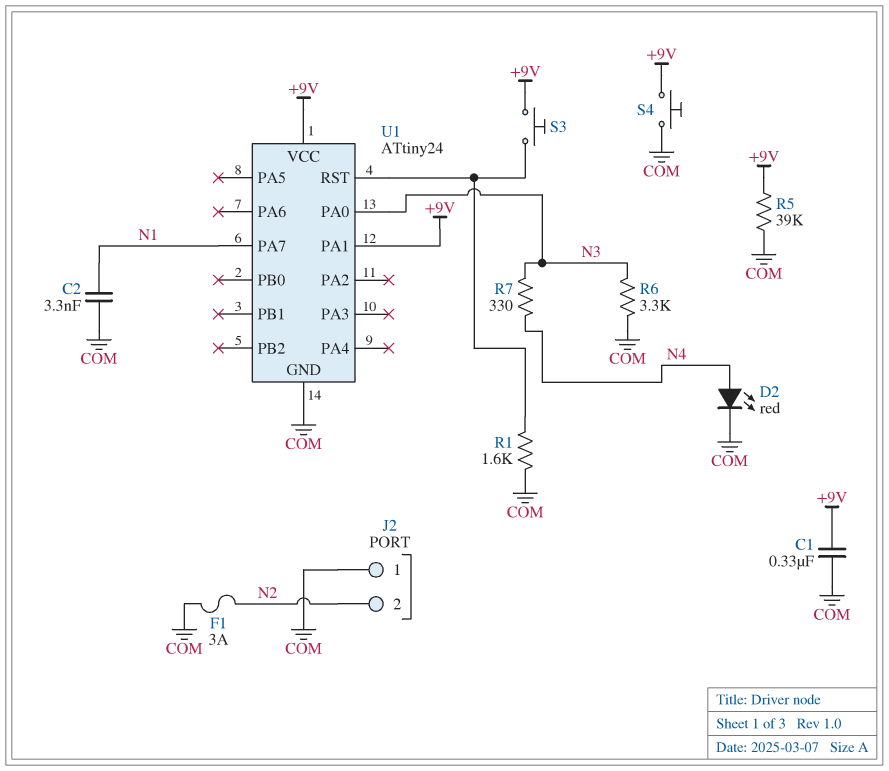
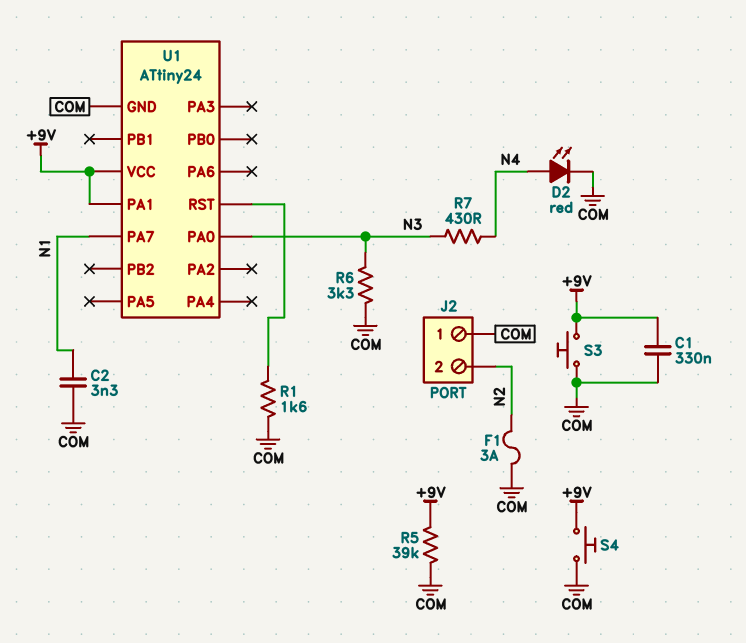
R7: 330 (N3, N4) -> 430 (N3, N4)
S3: button (+9V, U1/RST) -> button (+9V, COM)

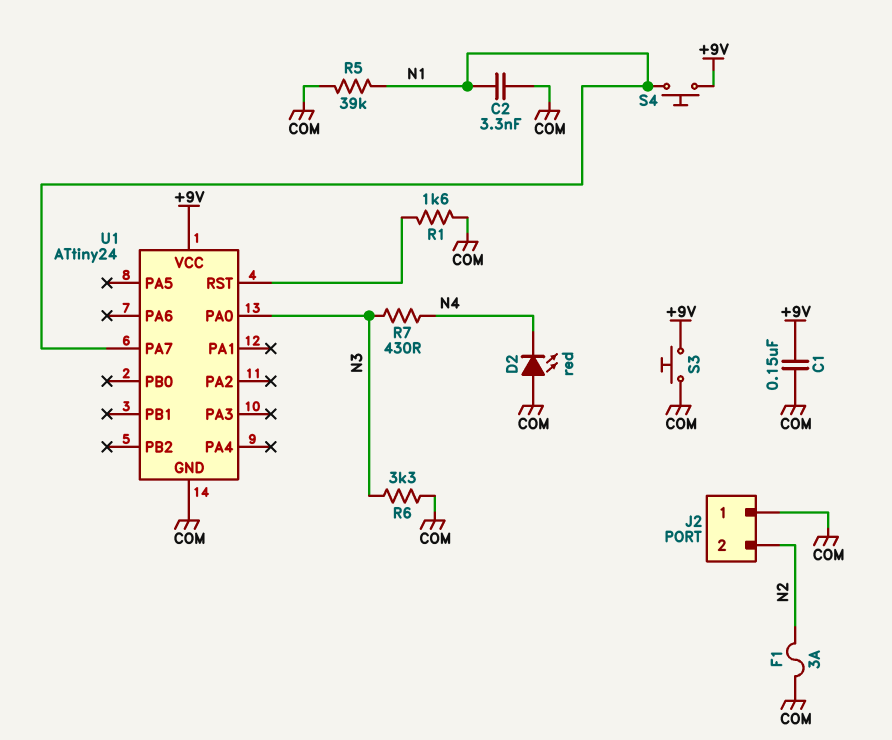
C1: 330nF (+9V, COM) -> 150nF (+9V, COM)
D2: LED red (A N4, K COM) -> LED red (A COM, K N4)
R5: 39k (+9V, COM) -> 39k (COM, N1)
S4: button (+9V, COM) -> button (+9V, N1)
U1 pin PA1: +9V -> none

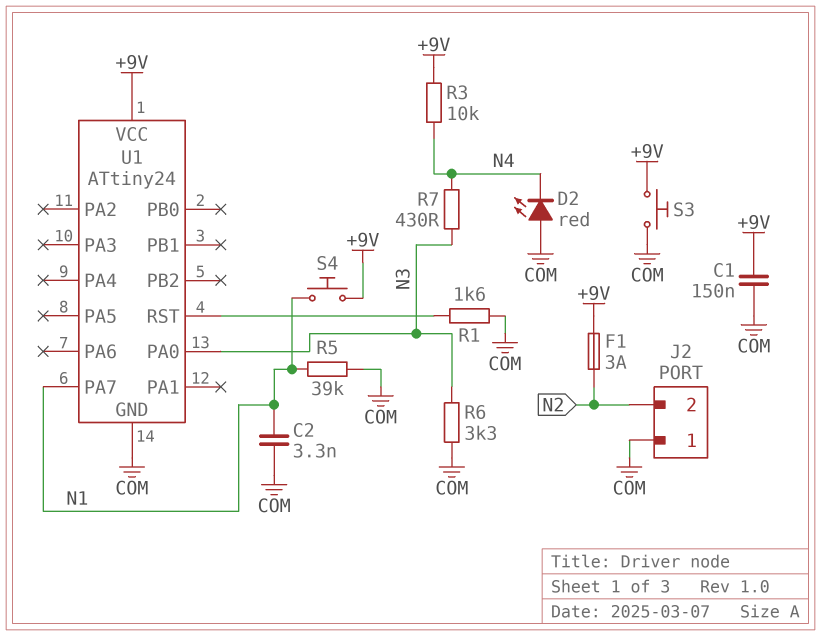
F1: 3A (COM, N2) -> 3A (+9V, N2)
R3: none -> 10k (+9V, N4)

